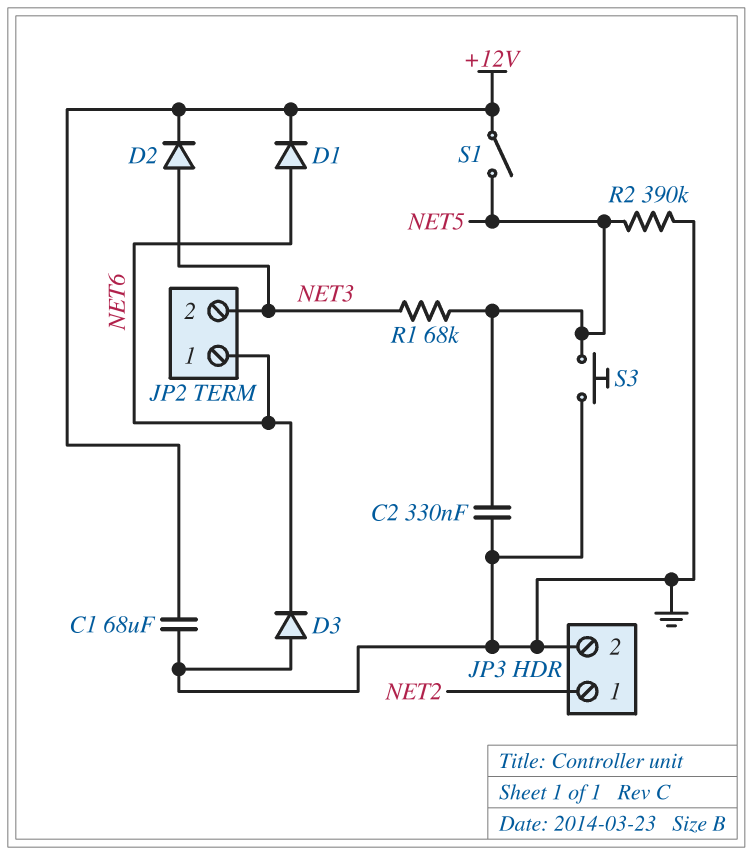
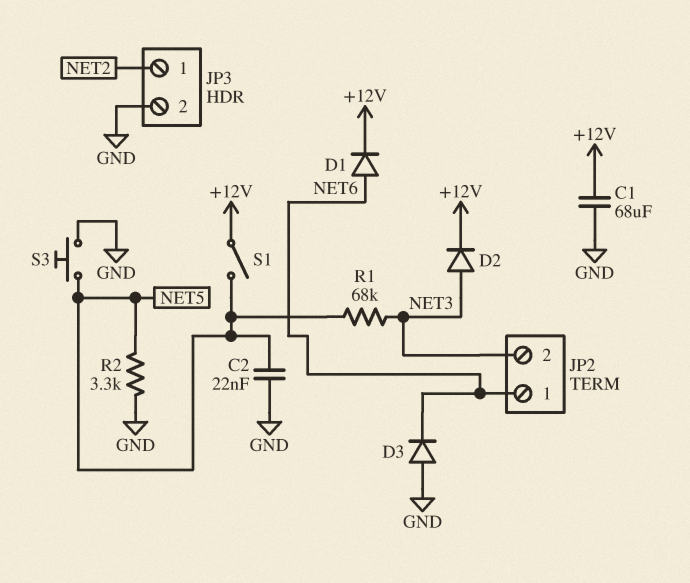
C2: 330nF (GND, NET5) -> 22nF (GND, NET5)
R2: 390k (GND, NET5) -> 3.3k (GND, NET5)

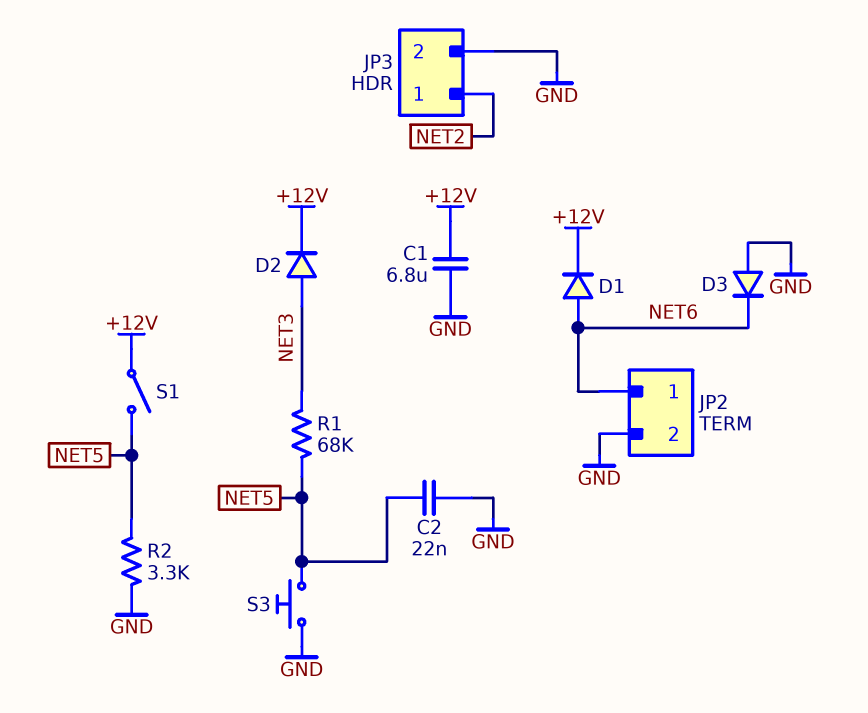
C1: 68uF (+12V, GND) -> 6.8uF (+12V, GND)
JP2 pin 2: NET3 -> GND

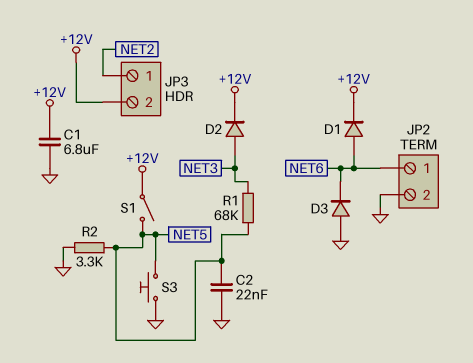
JP3 pin 2: GND -> +12V

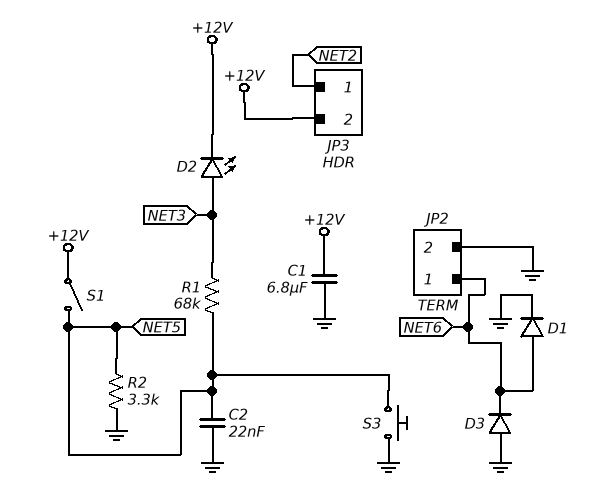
D1: diode (A NET6, K +12V) -> diode (A NET6, K GND)
D2: diode (A NET3, K +12V) -> LED (A NET3, K +12V)

